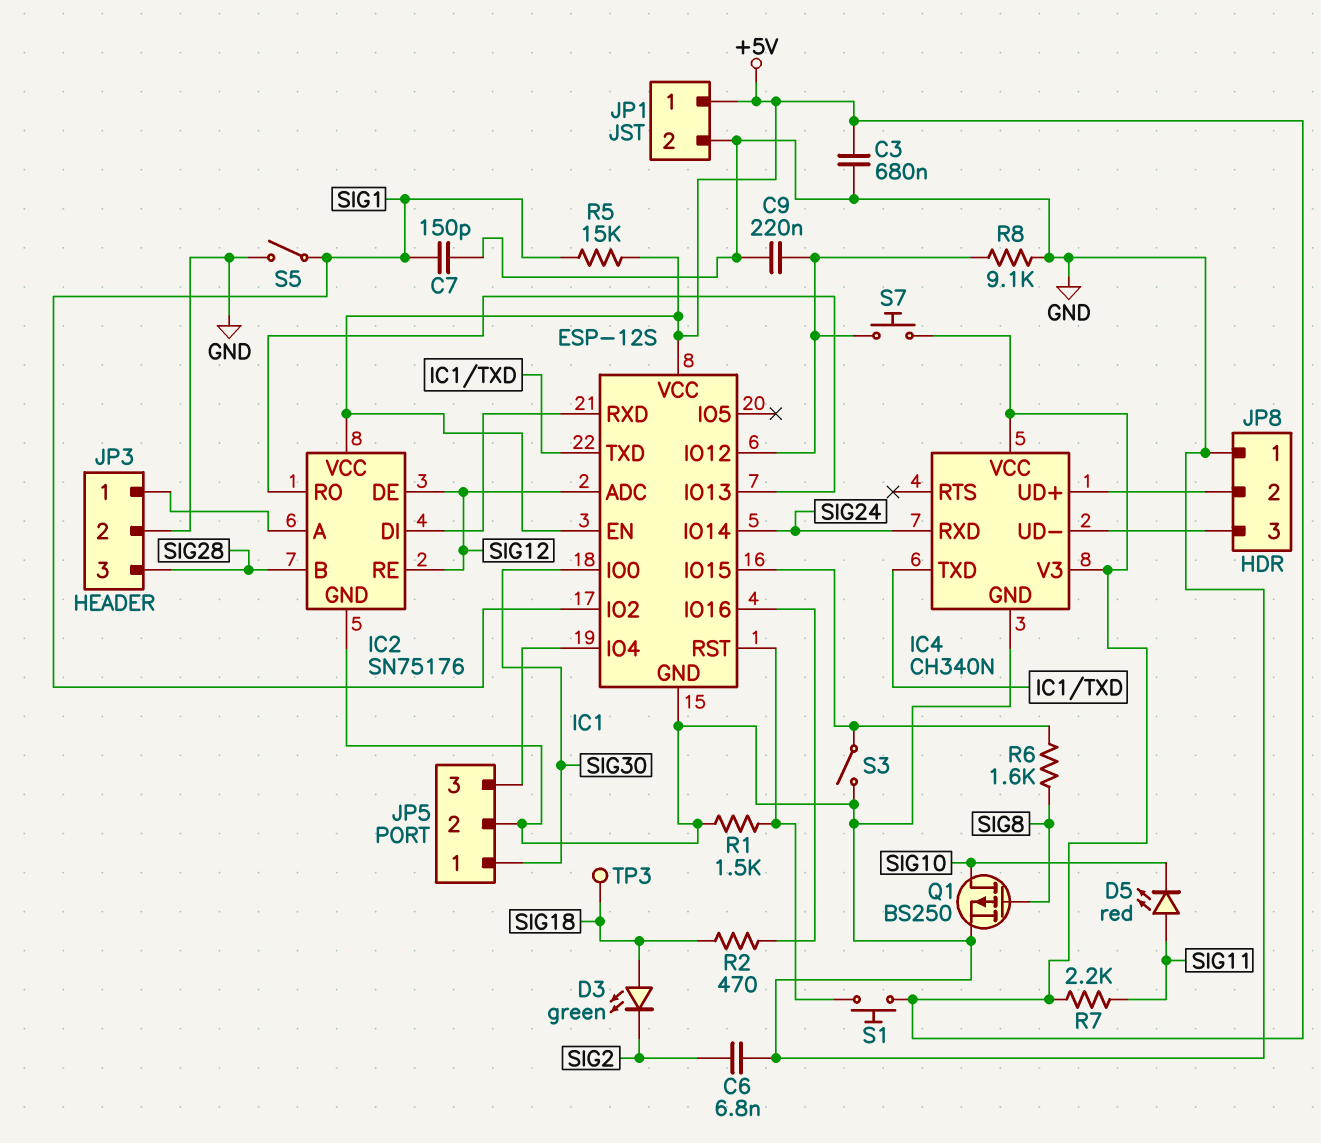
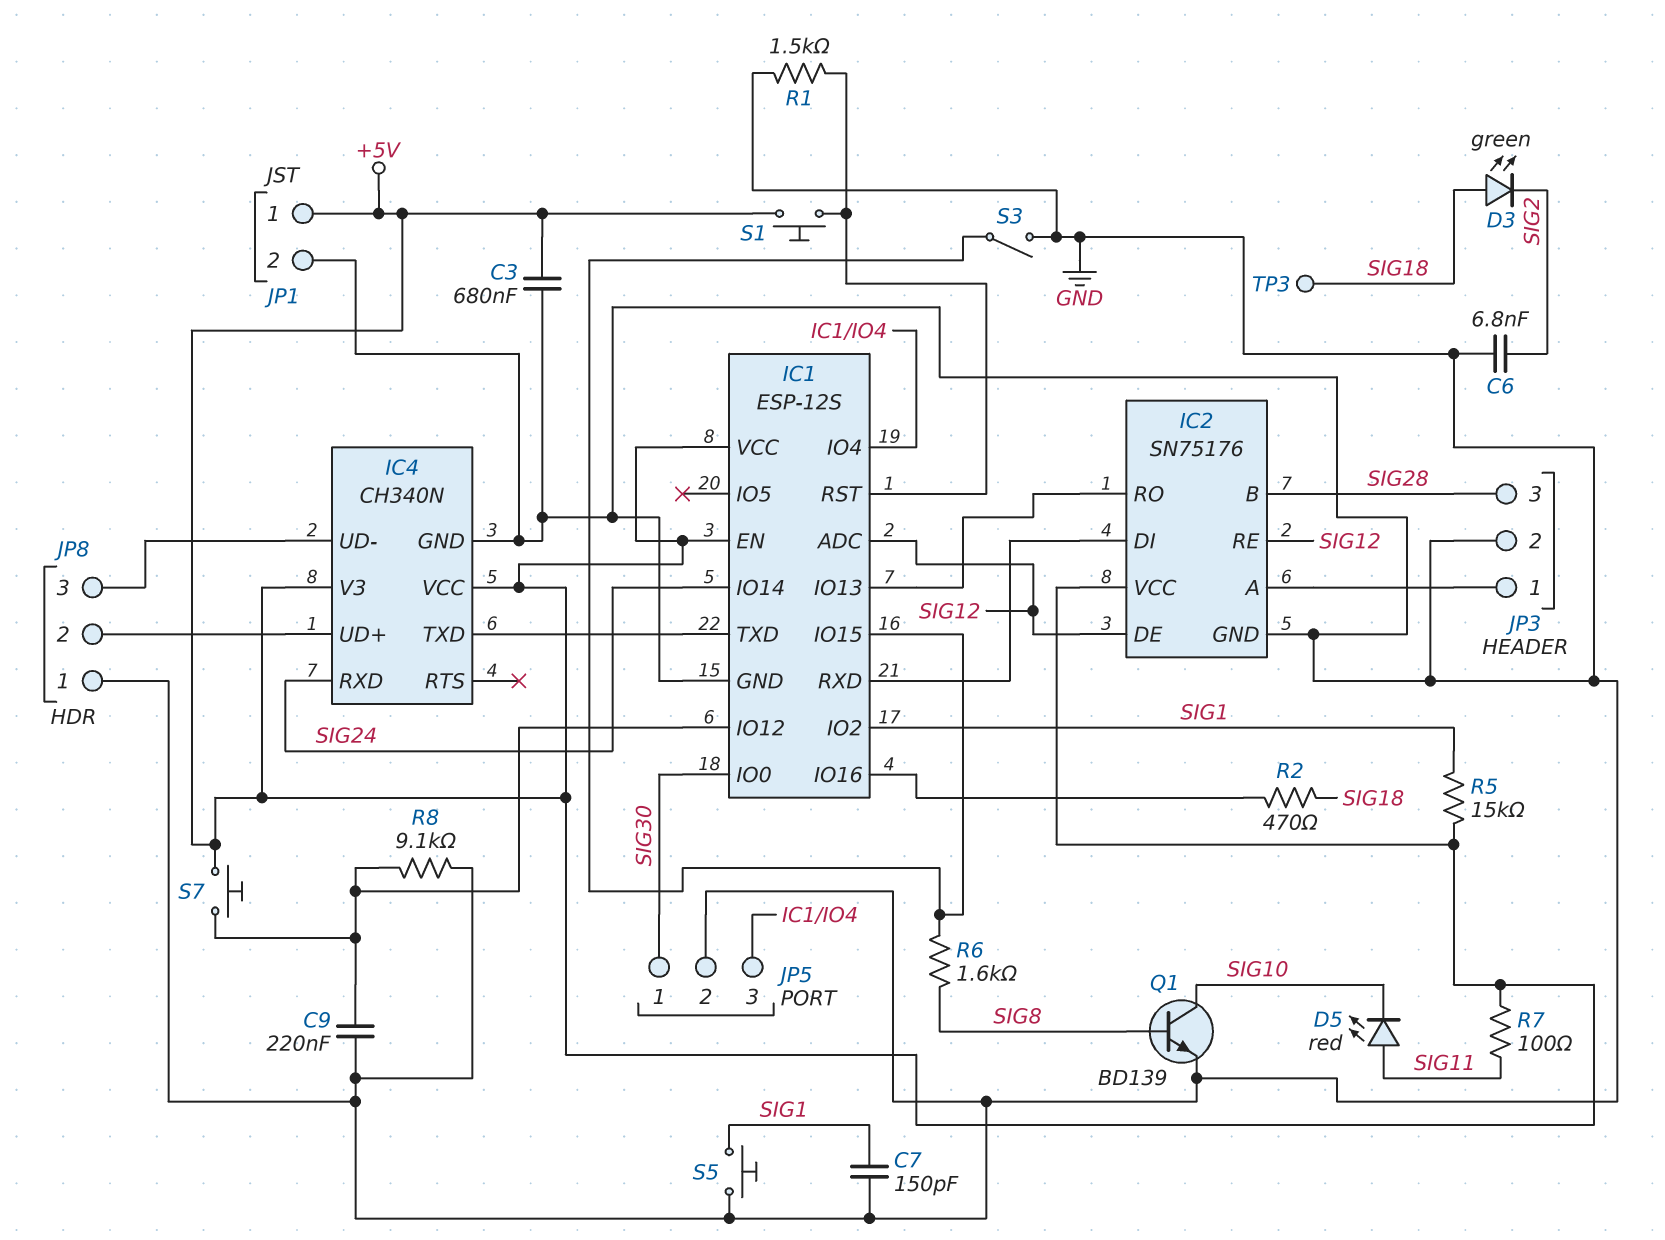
Q1: PMOS BS250 (G SIG8, D SIG10, S GND) -> NPN BD139 (B SIG8, C SIG10, E GND)
R7: 2.2k (+5V, SIG11) -> 100 (+5V, SIG11)
S5: switch (GND, SIG1) -> button (GND, SIG1)

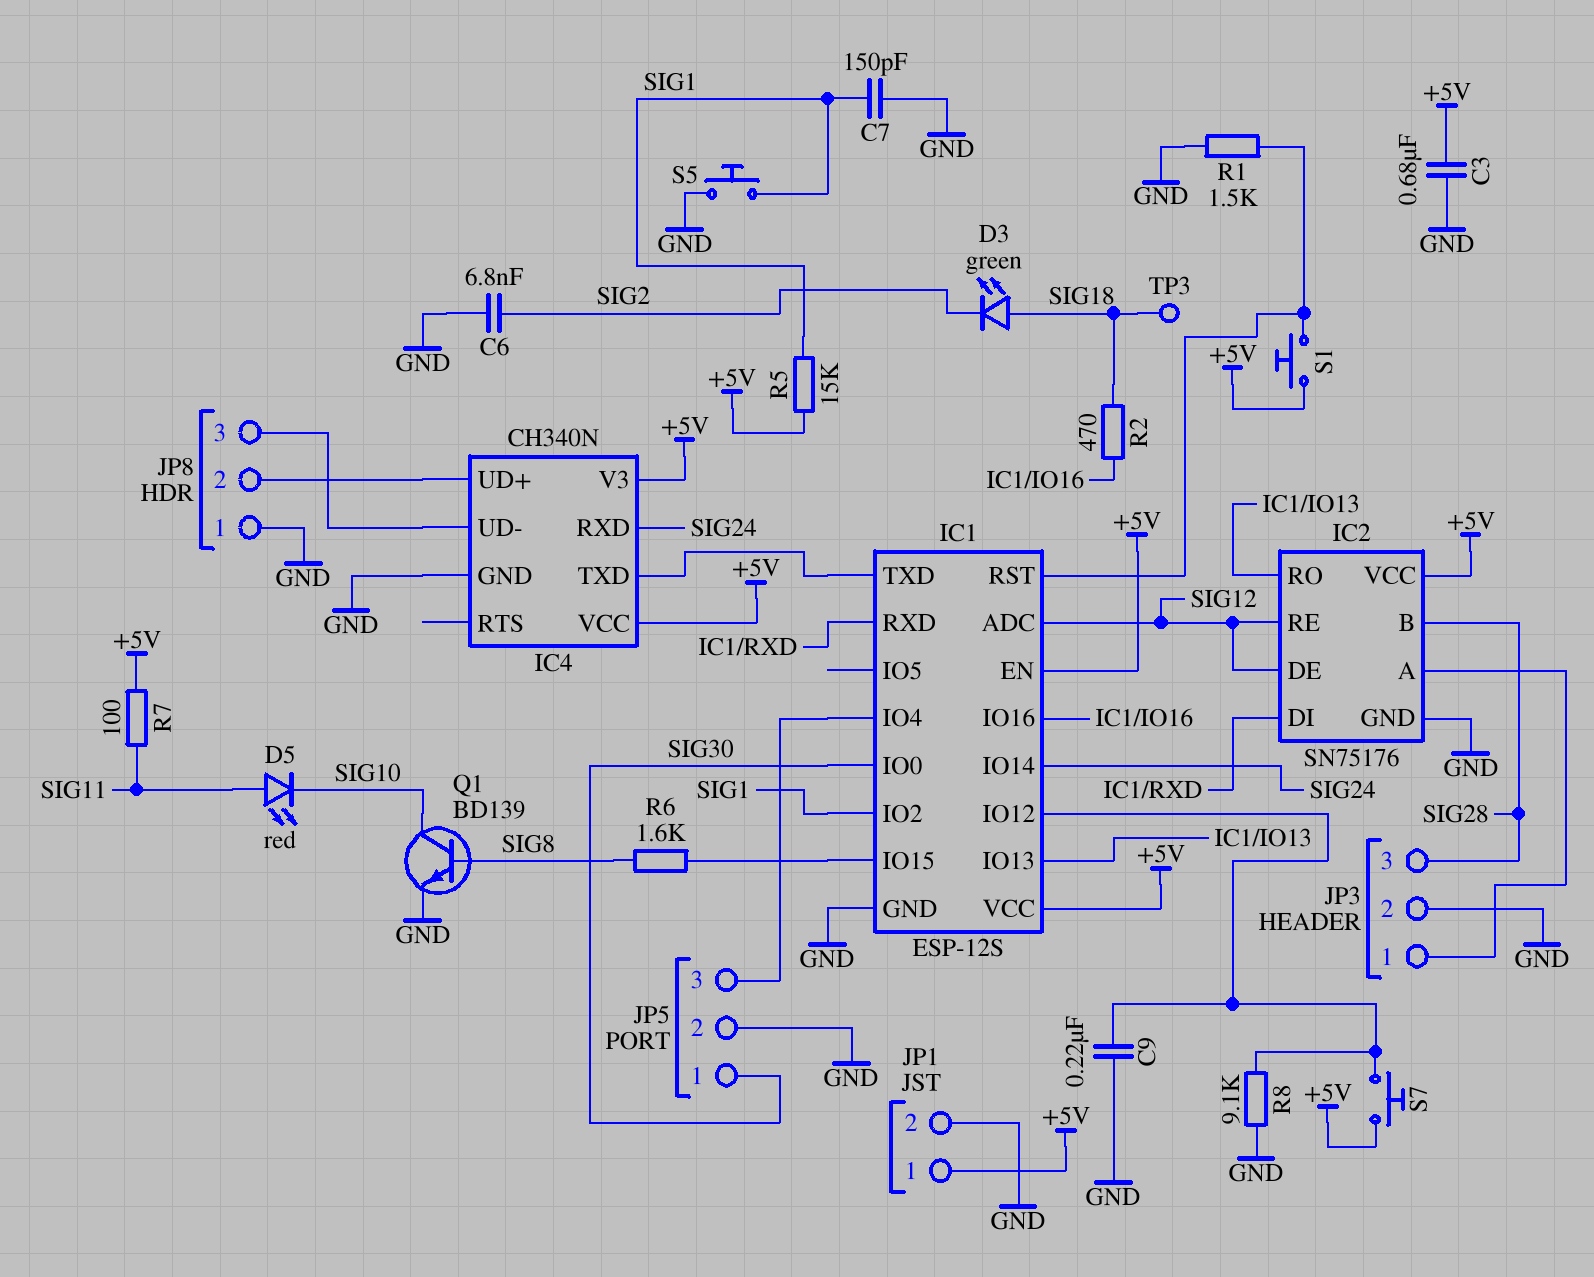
S3: switch (GND, IC1/IO15) -> none

